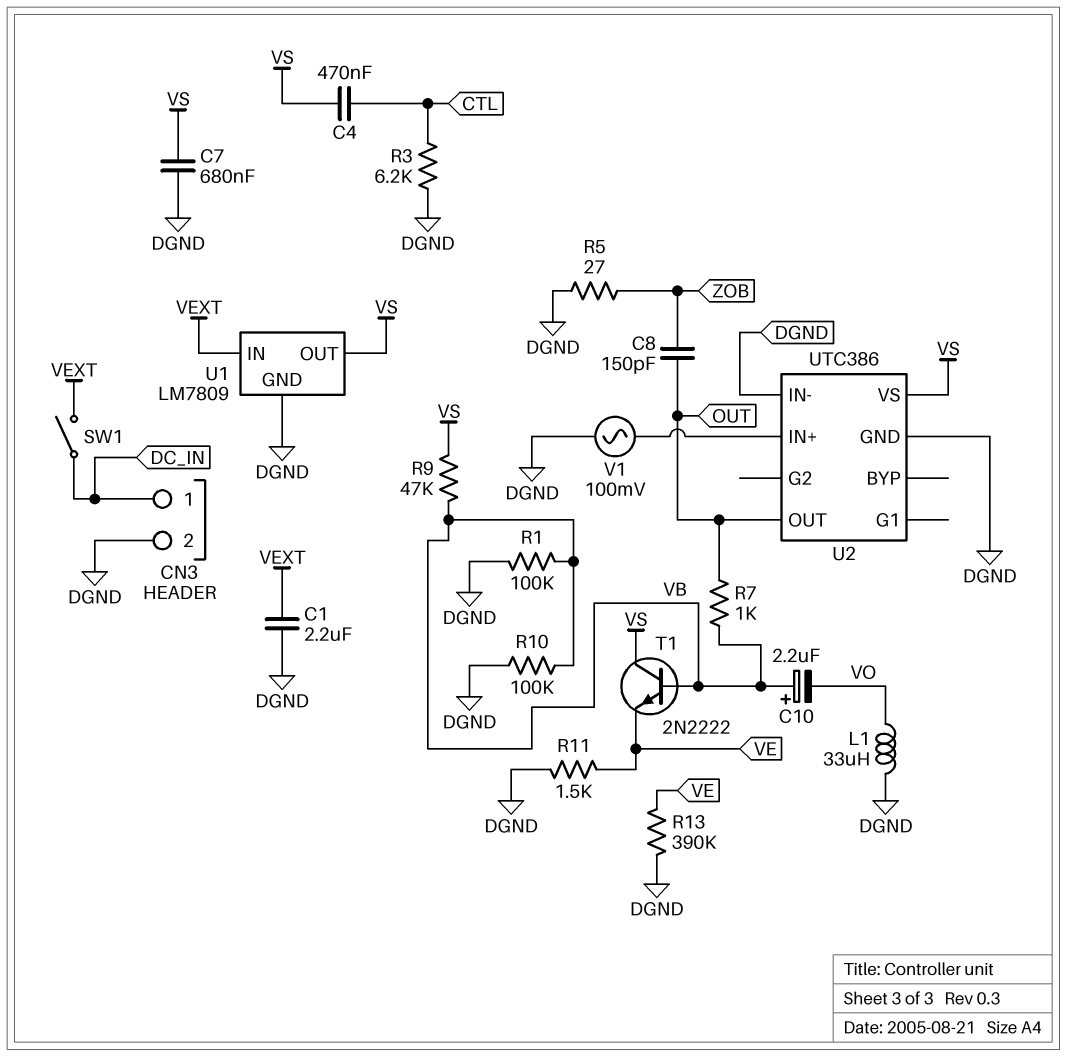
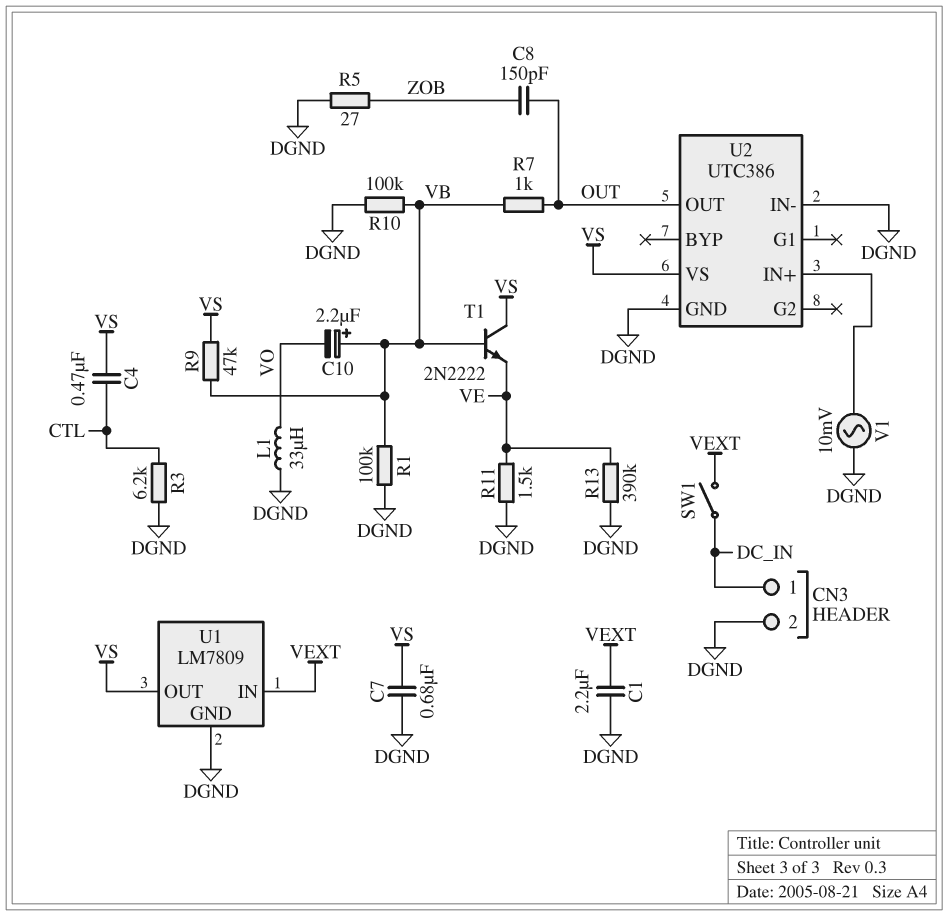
V1: AC 100mV (DGND, U2/IN+) -> AC 10mV (DGND, U2/IN+)

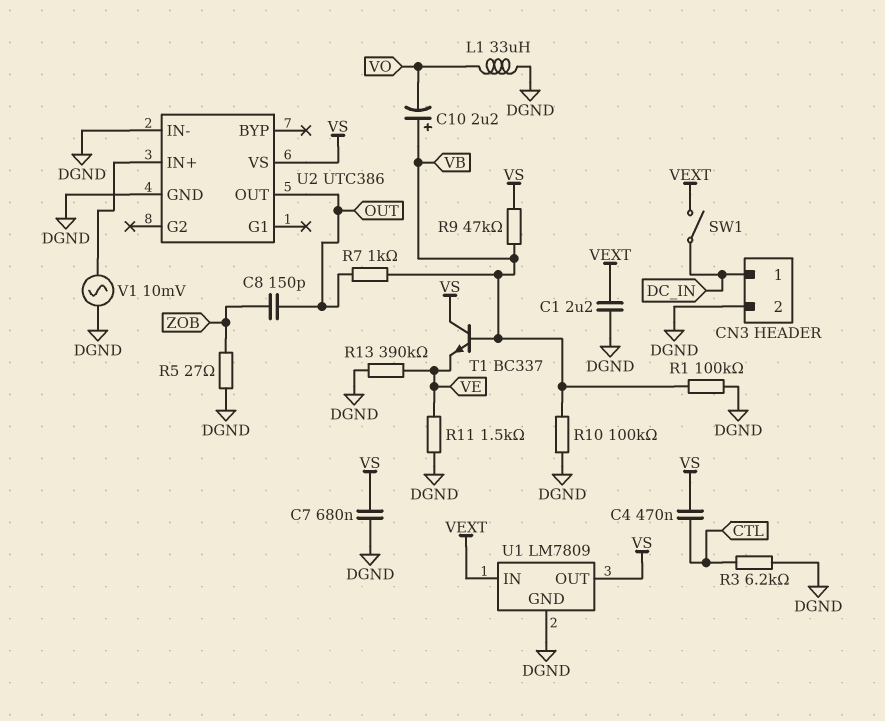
T1: NPN 2N2222 (B VB, C VS, E VE) -> NPN BC337 (B VB, C VS, E VE)

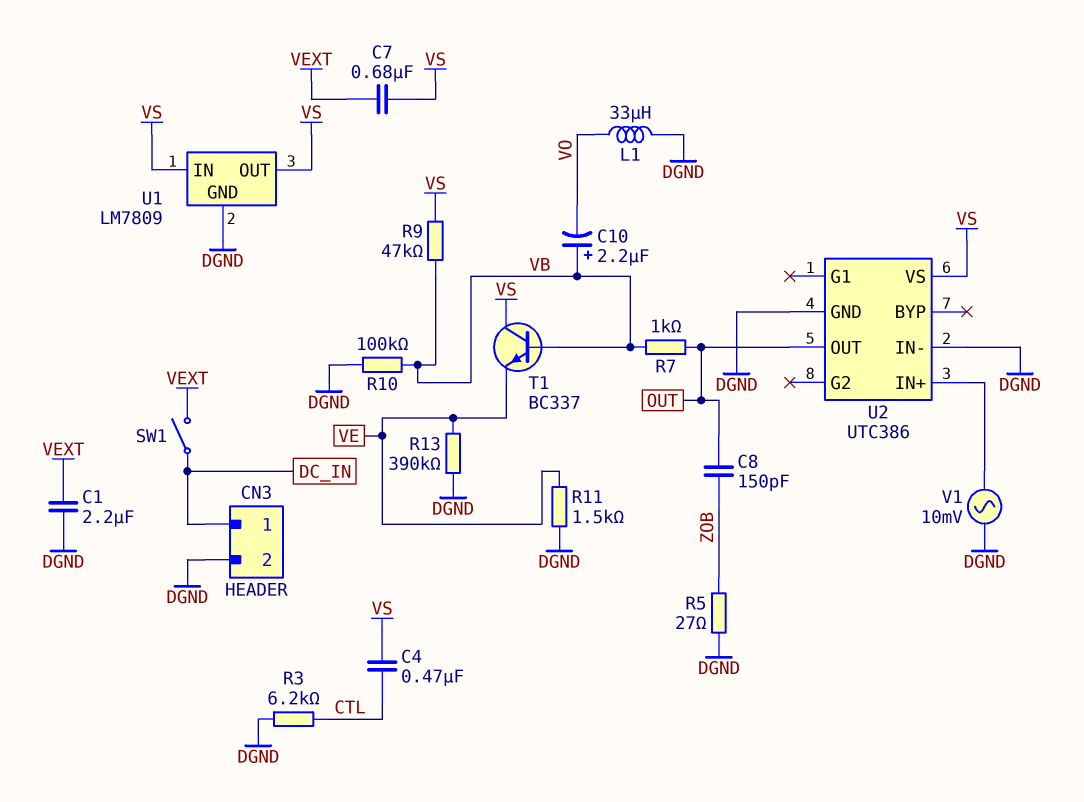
C7: 680nF (DGND, VS) -> 680nF (VEXT, VS)
R1: 100k (DGND, VB) -> none
U1 pin IN: VEXT -> VS

